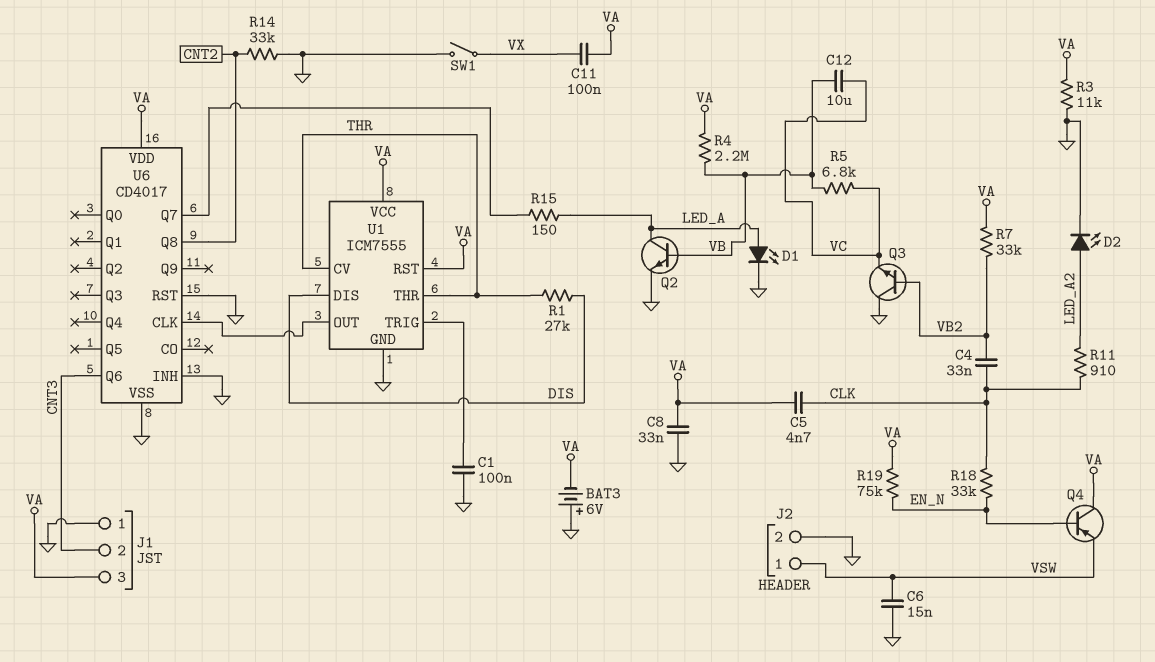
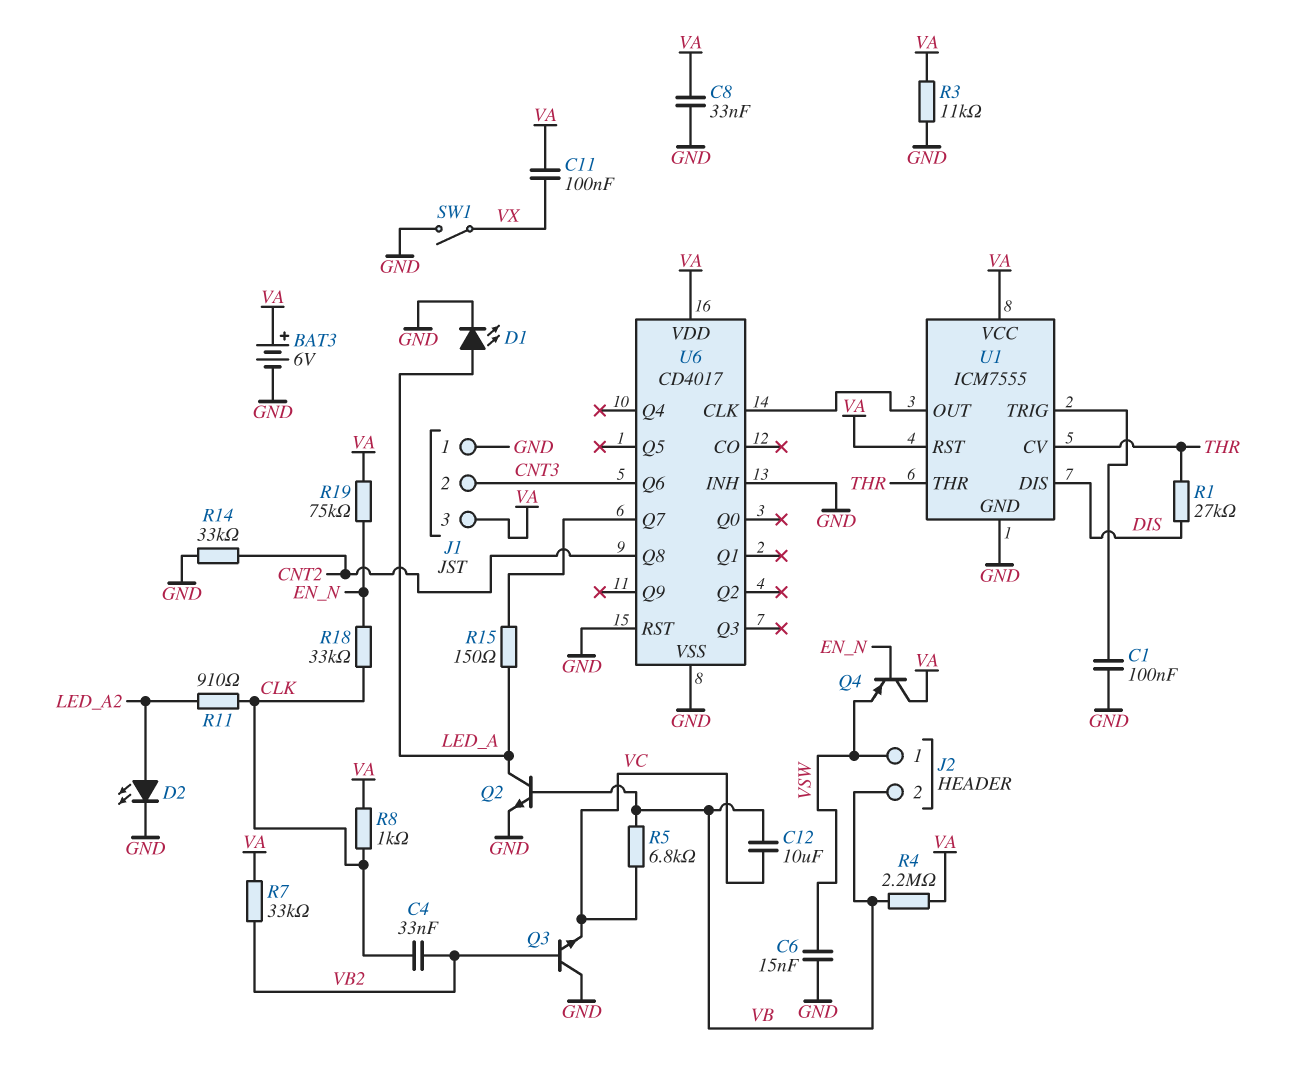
BAT3: 6V (plus GND, minus VA) -> 6V (plus VA, minus GND)
C5: 4.7nF (CLK, VA) -> none
J2 pin 2: GND -> VB
R8: none -> 1k (CLK, VA)

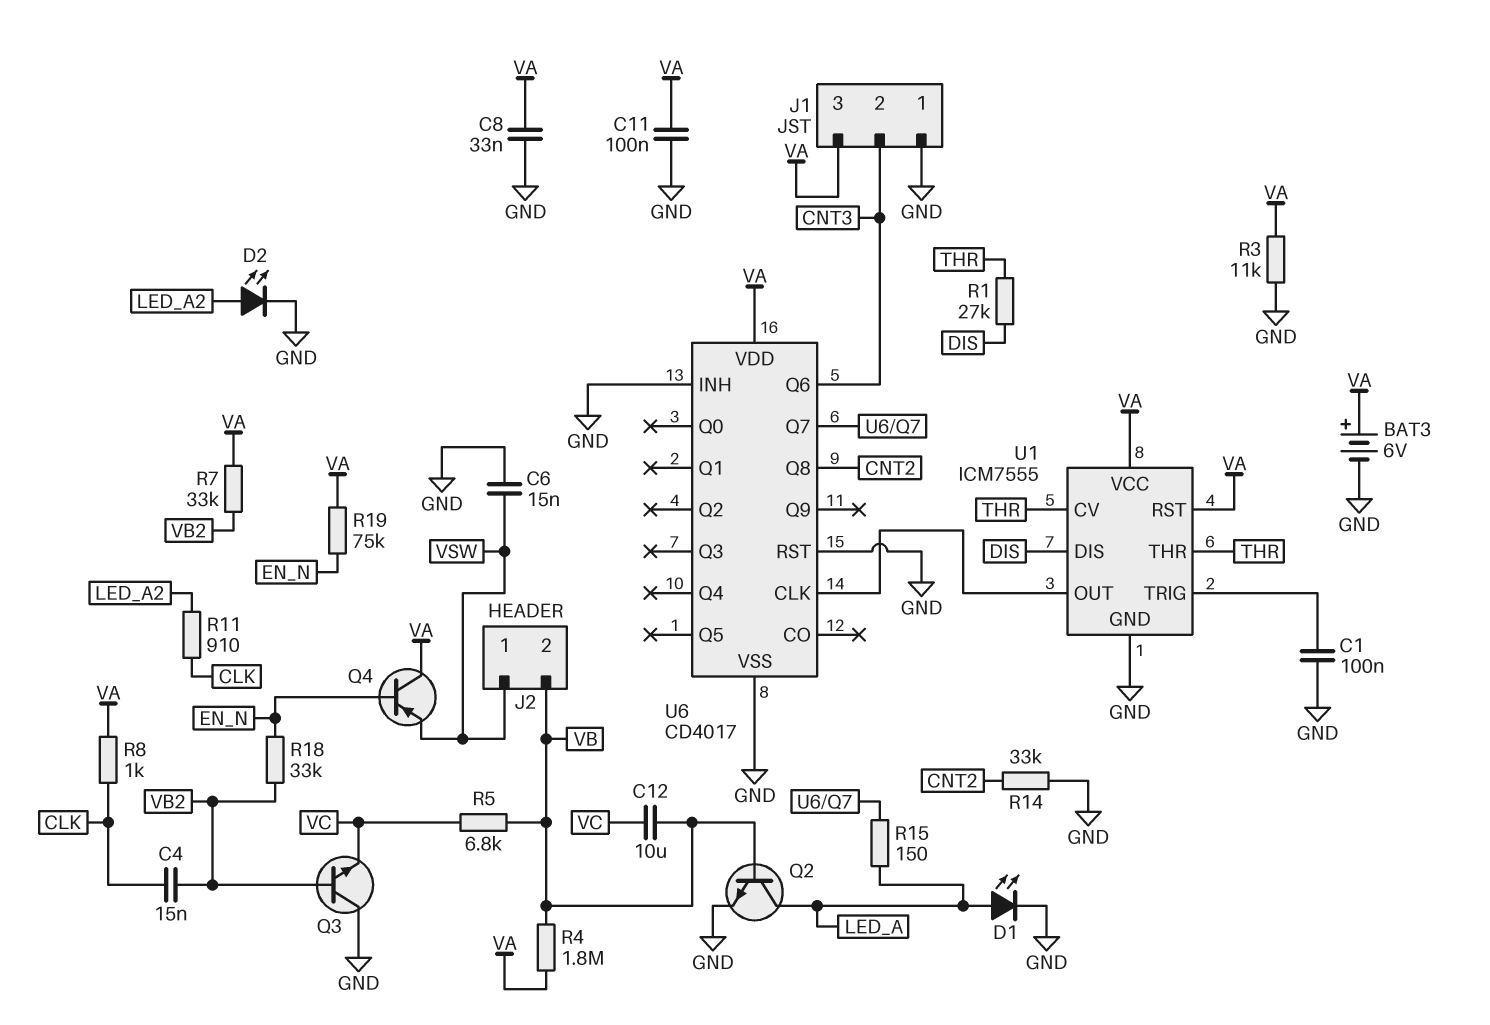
C4: 33nF (CLK, VB2) -> 15nF (CLK, VB2)
C11: 100nF (VA, VX) -> 100nF (GND, VA)
R4: 2.2M (VA, VB) -> 1.8M (VA, VB)
R18: 33k (CLK, EN_N) -> 33k (EN_N, VB2)
SW1: switch (GND, VX) -> none

